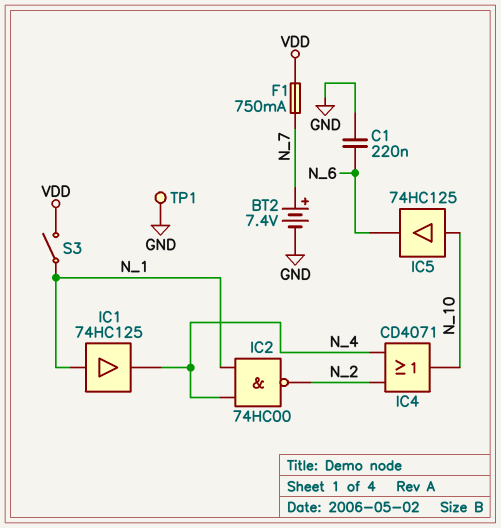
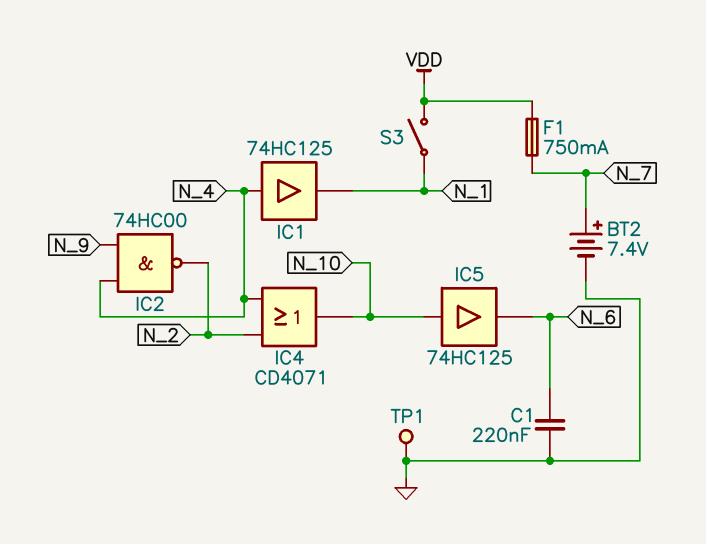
IC1: buffer 74HC125 (in N_1, out N_4) -> buffer 74HC125 (in N_4, out N_1)
IC2: NAND 74HC00 (in N_1, in N_4, out N_2) -> NAND 74HC00 (in N_4, in N_9, out N_2)

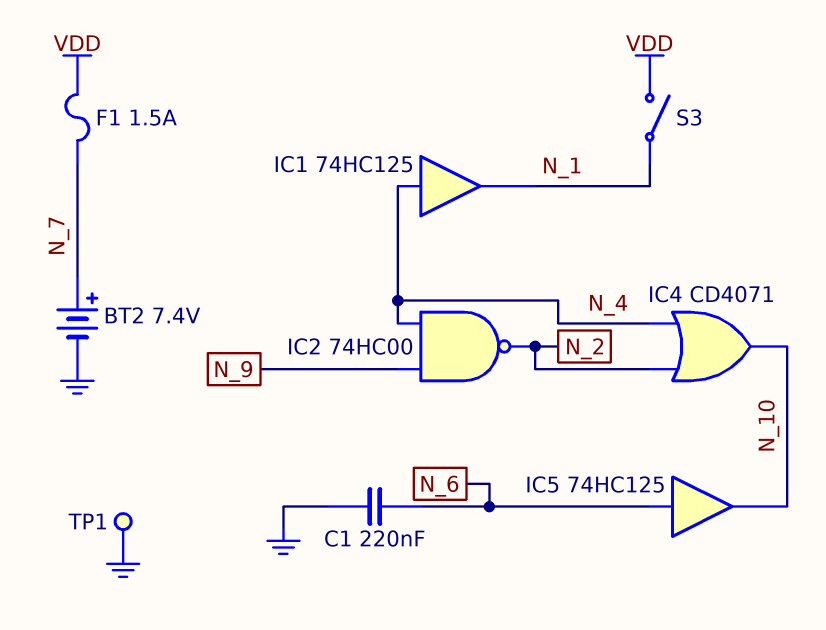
F1: 750mA (N_7, VDD) -> 1.5A (N_7, VDD)
IC5: buffer 74HC125 (in N_10, out N_6) -> buffer 74HC125 (in N_6, out N_10)

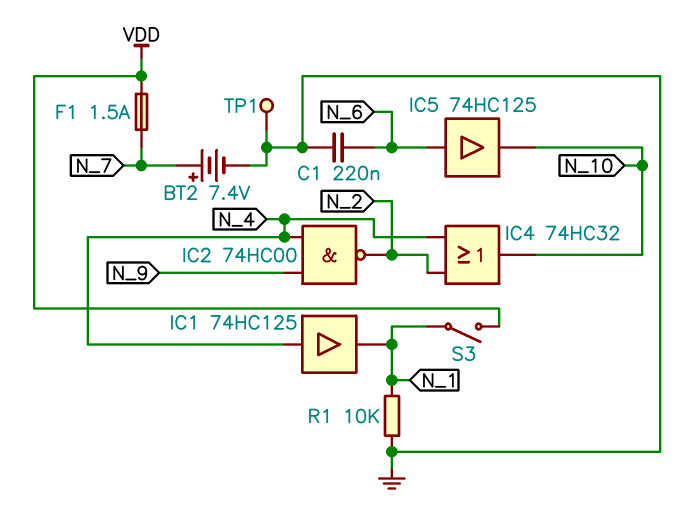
IC4: OR CD4071 (in N_2, in N_4, out N_10) -> OR 74HC32 (in N_2, in N_4, out N_10)
R1: none -> 10k (GND, N_1)

